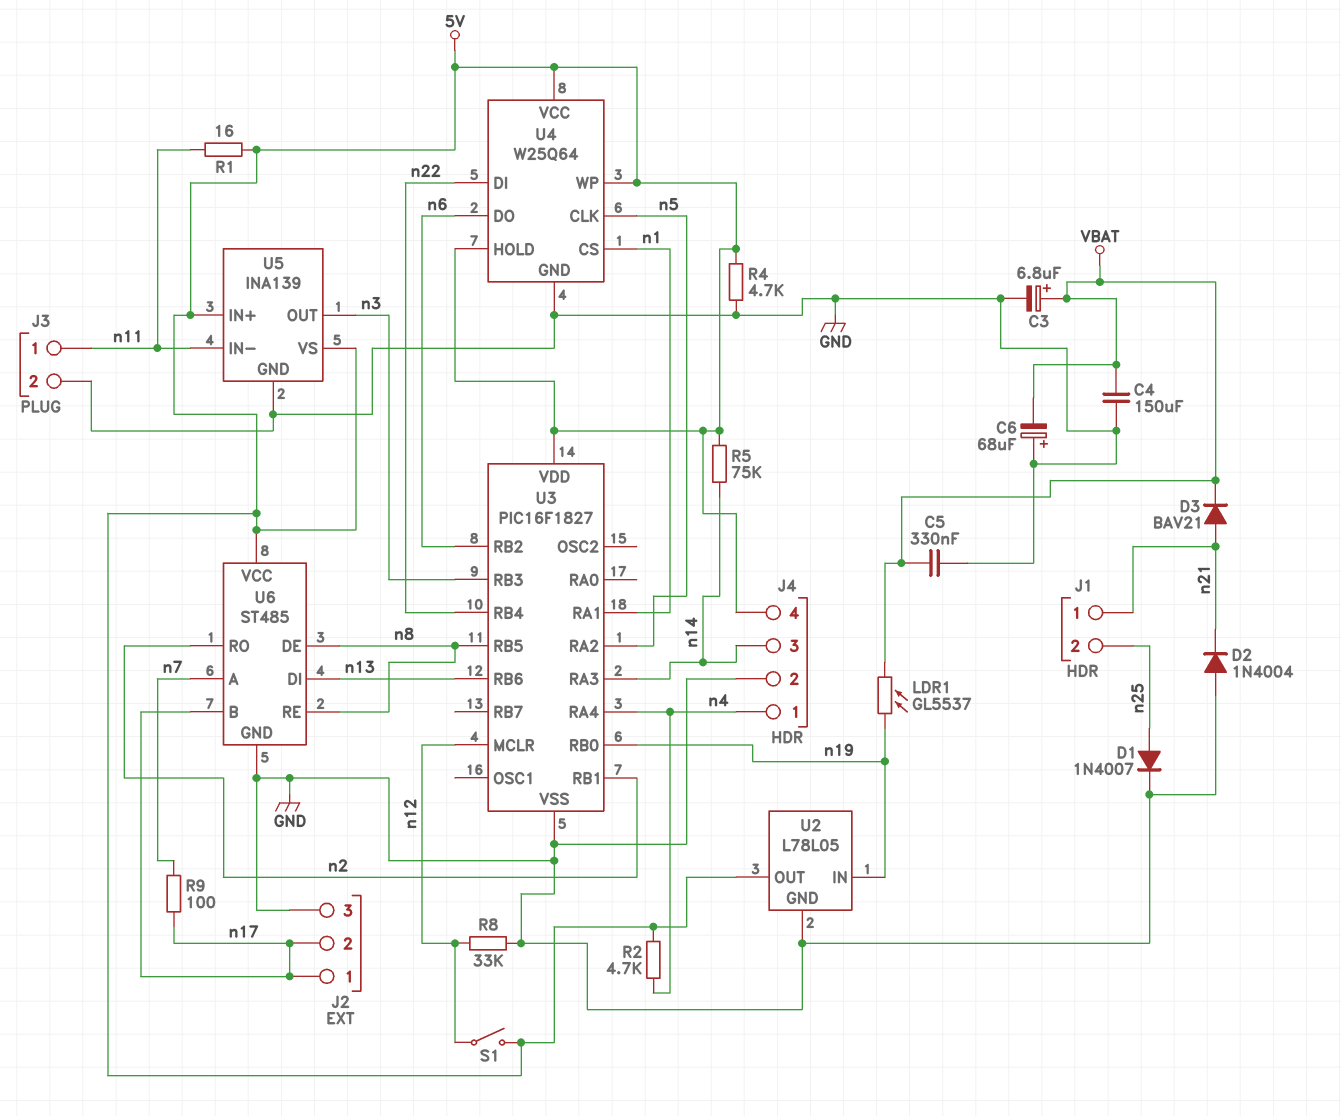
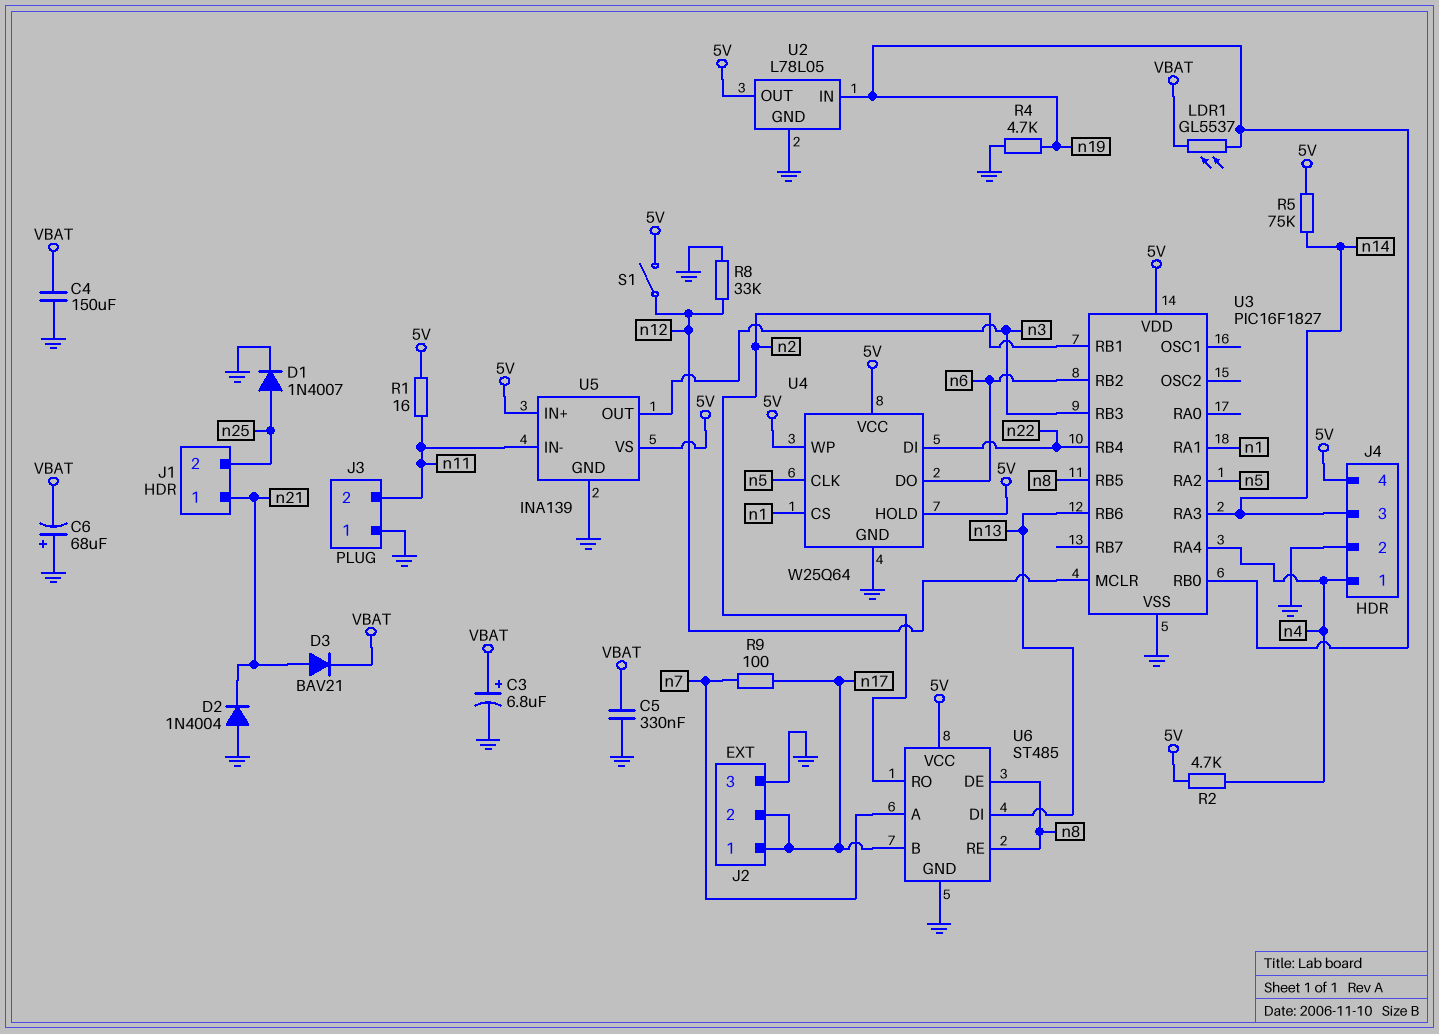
J3 pin 1: n11 -> GND
J3 pin 2: GND -> n11
R4: 4.7k (5V, GND) -> 4.7k (GND, n19)

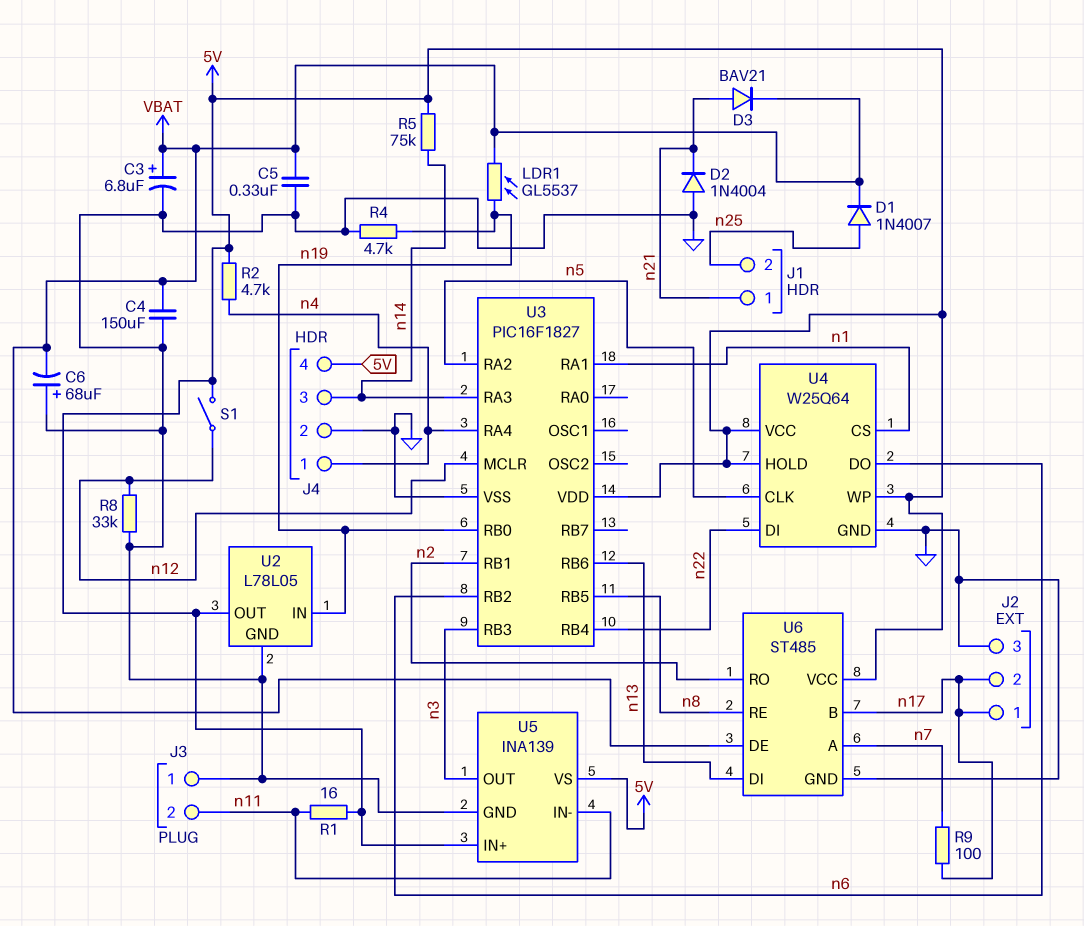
D1: diode 1N4007 (A n25, K GND) -> diode 1N4007 (A n25, K VBAT)
U6 pin DE: n8 -> VBAT

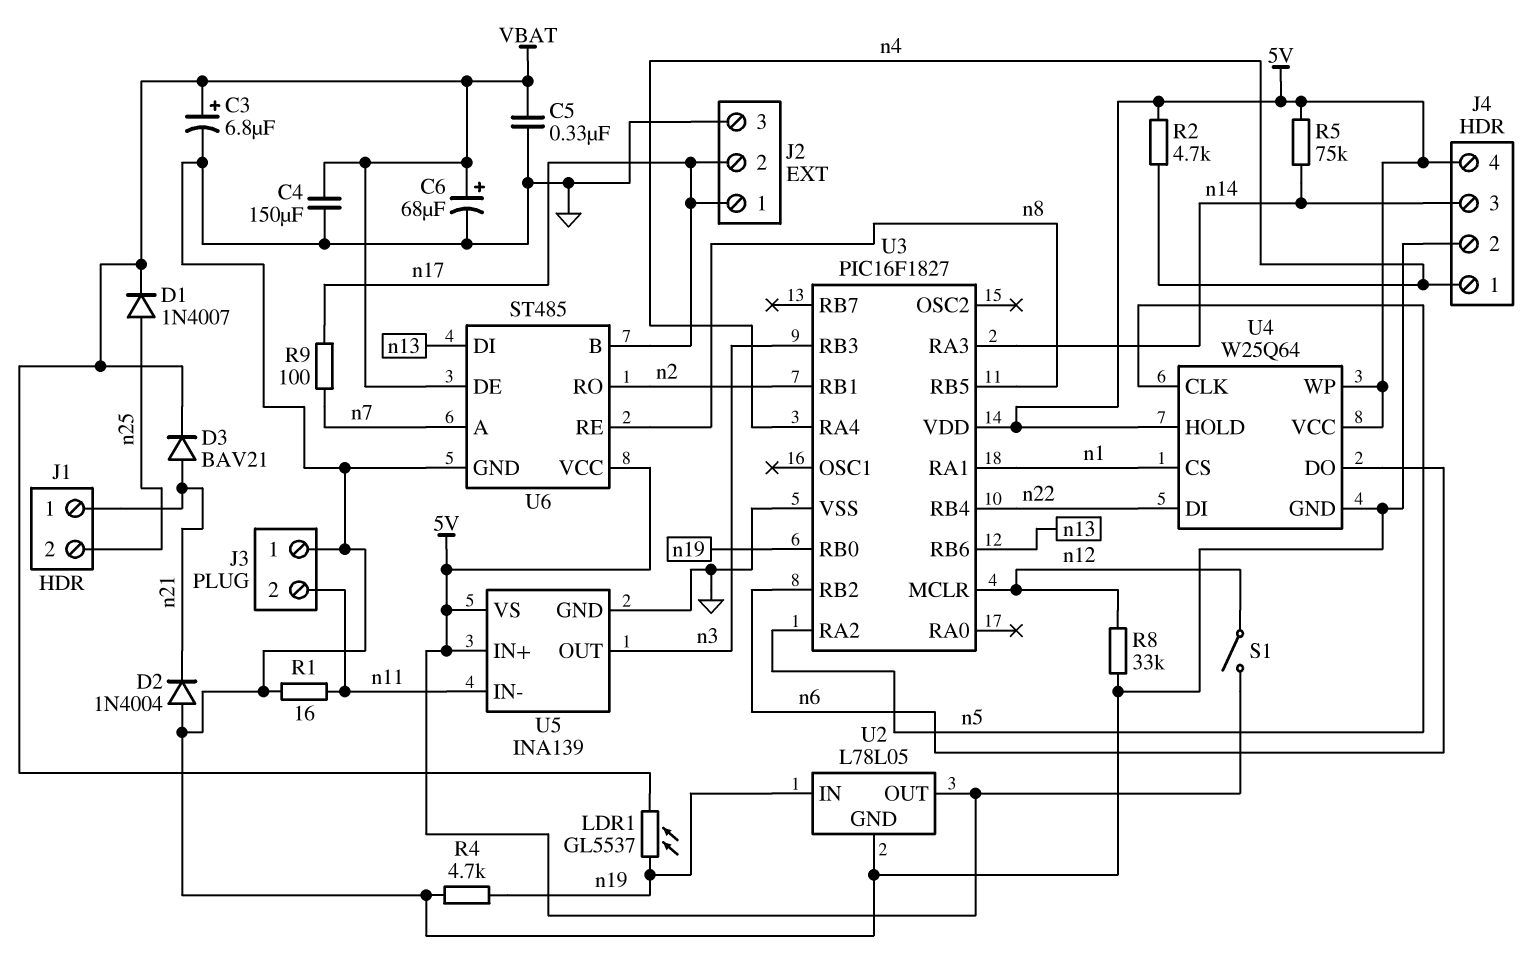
C6: 68uF (plus GND, minus VBAT) -> 68uF (plus VBAT, minus GND)
R1: 16 (5V, n11) -> 16 (GND, n11)

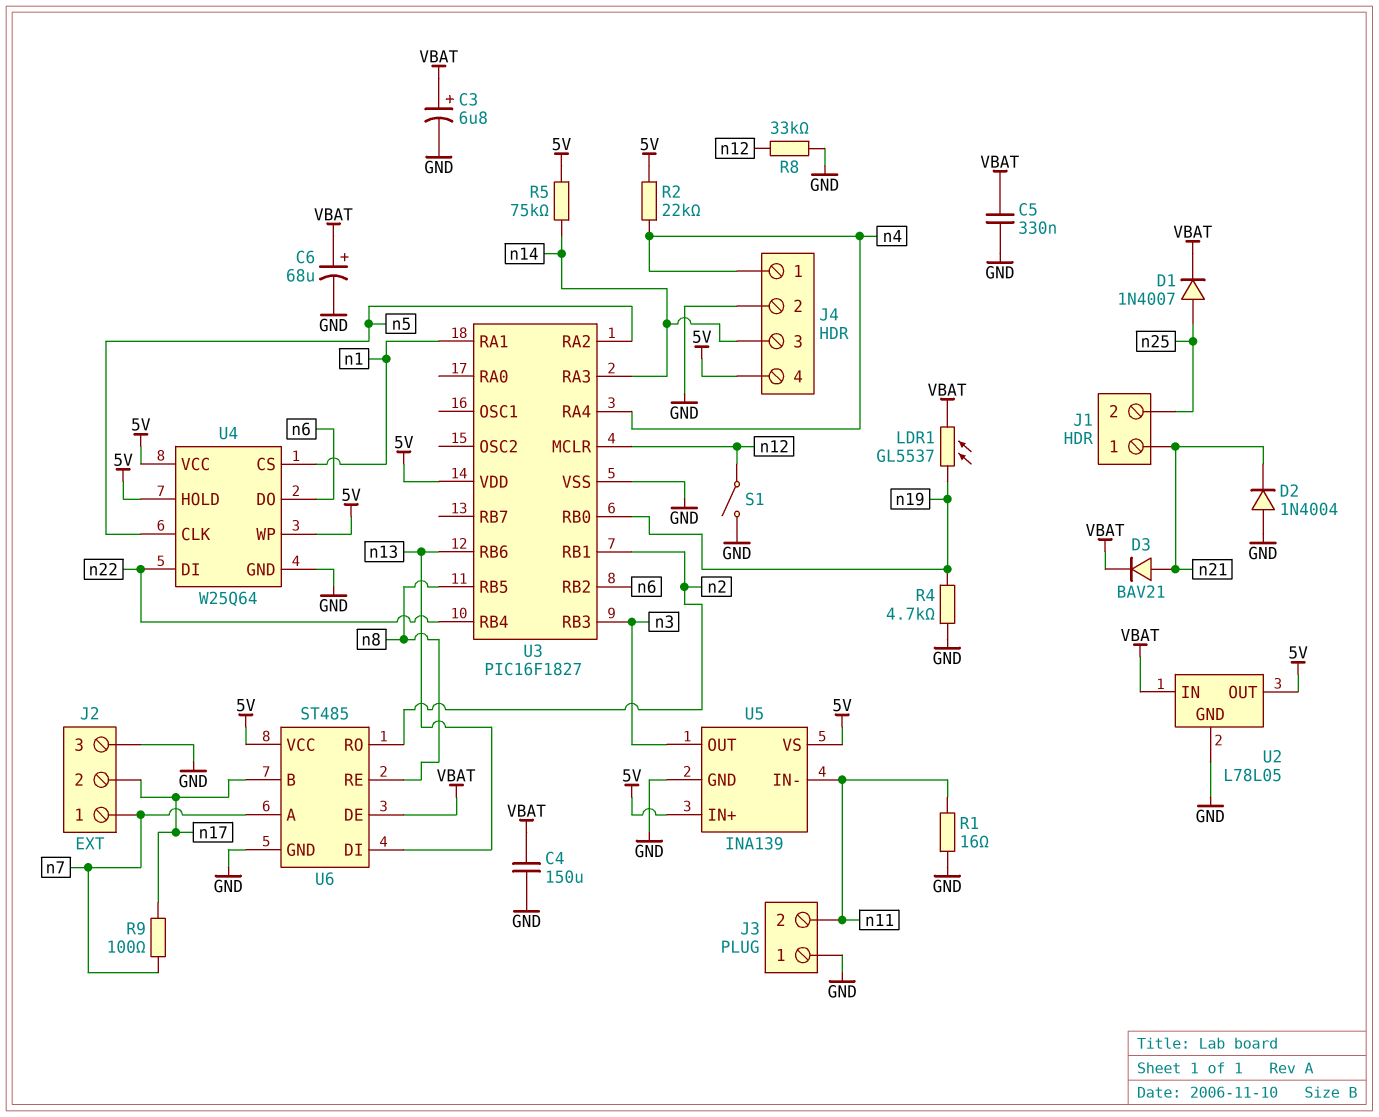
J2 pin 1: n17 -> n7
R2: 4.7k (5V, n4) -> 22k (5V, n4)
S1: switch (5V, n12) -> switch (GND, n12)
U2 pin IN: n19 -> VBAT

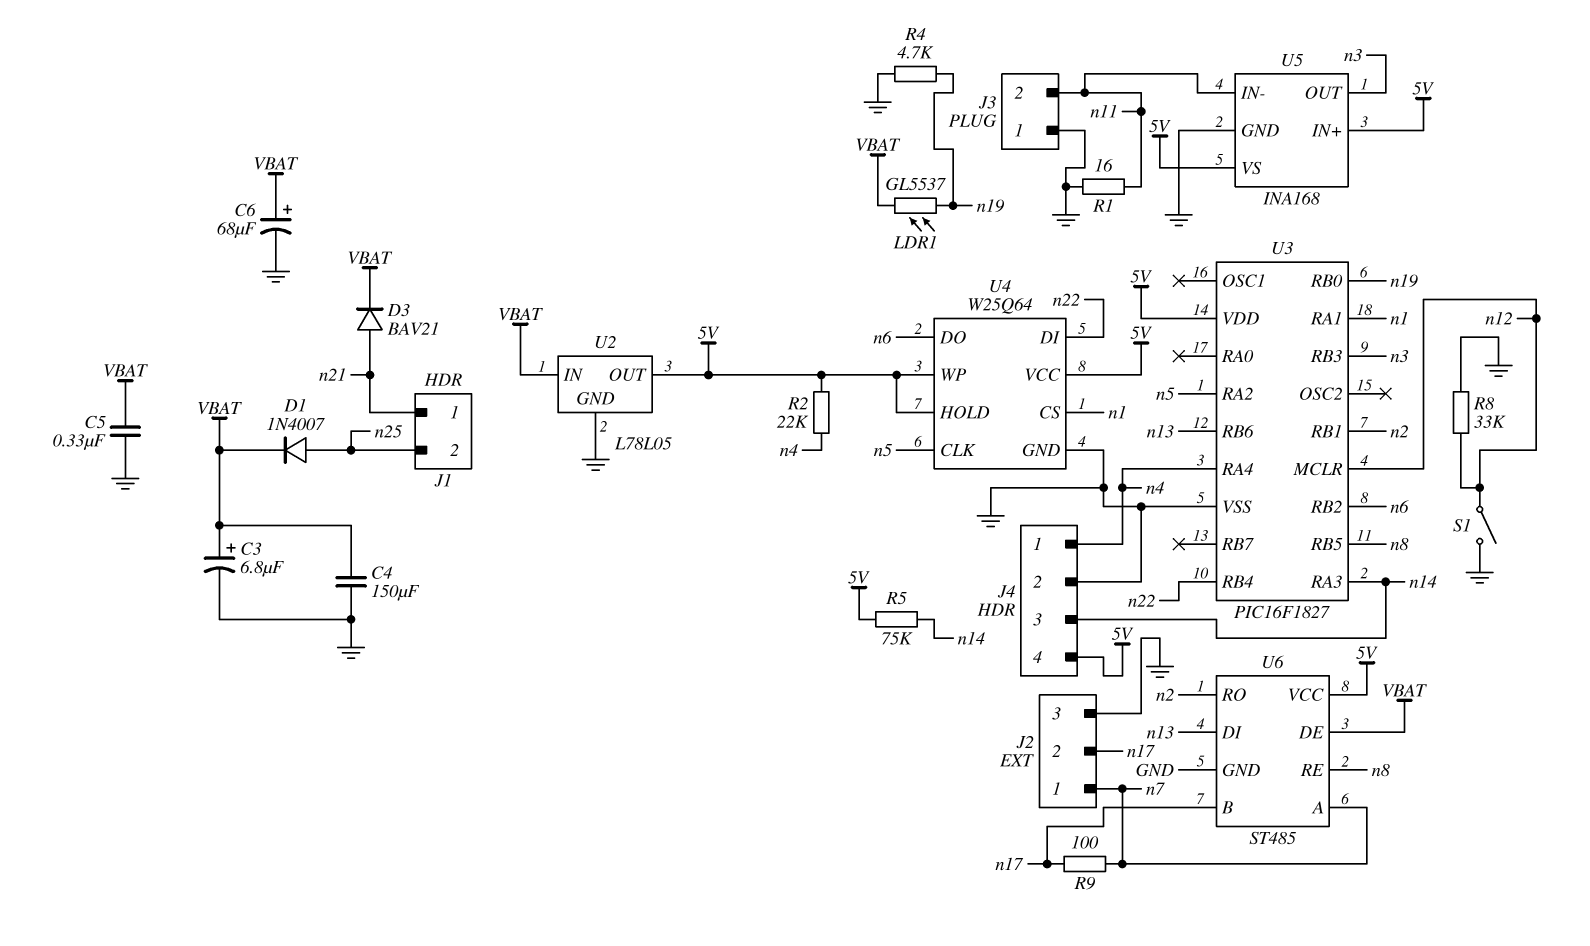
D2: diode 1N4004 (A GND, K n21) -> none
U5: INA139 -> INA168

